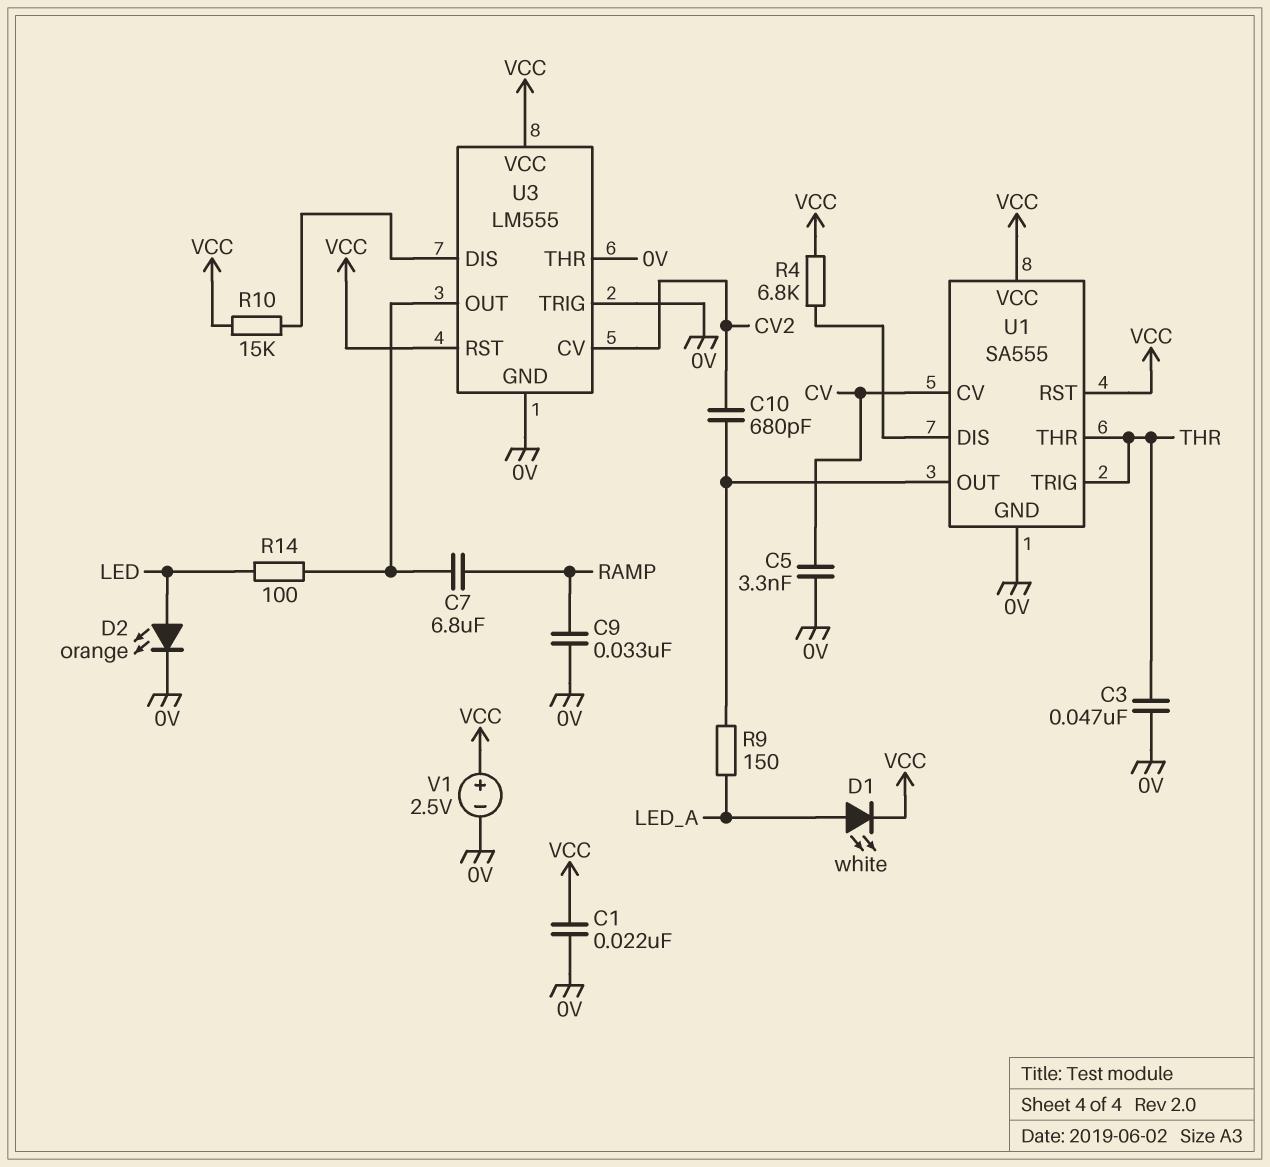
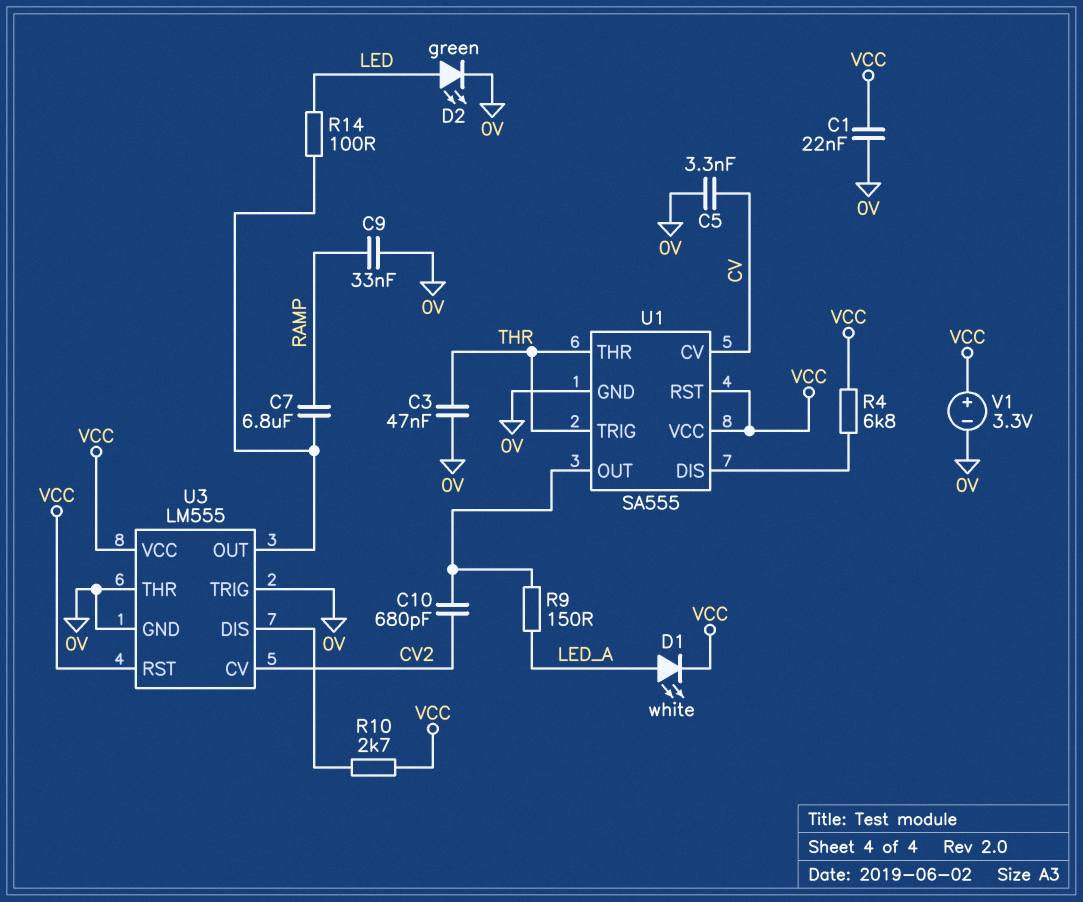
D2: LED orange (A LED, K 0V) -> LED green (A LED, K 0V)
R10: 15k (U3/DIS, VCC) -> 2.7k (U3/DIS, VCC)
V1: 2.5V (plus VCC, minus 0V) -> 3.3V (plus VCC, minus 0V)

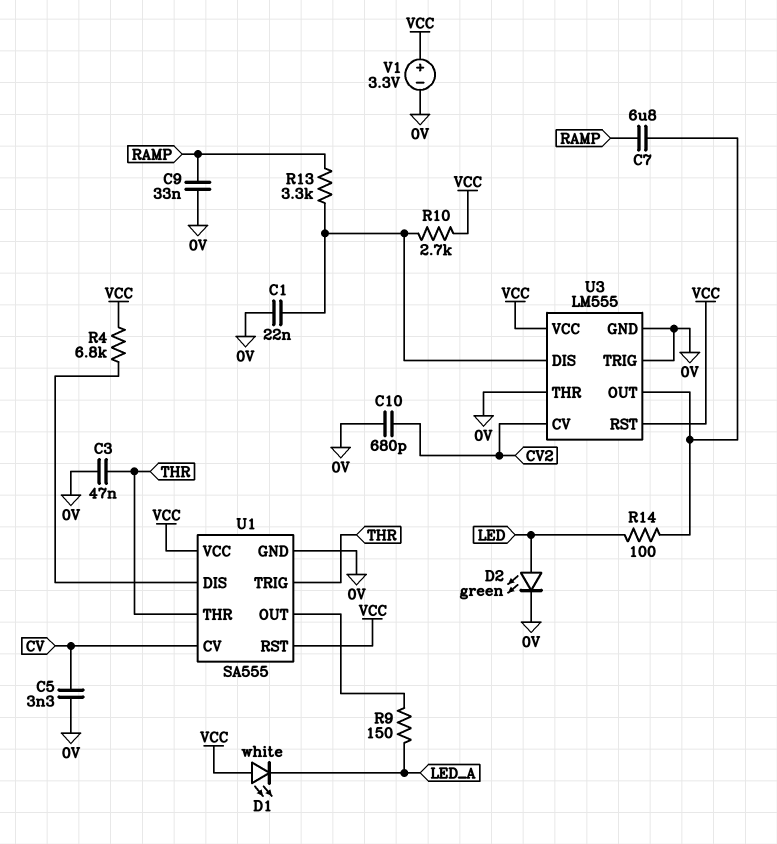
C1: 22nF (0V, VCC) -> 22nF (0V, U3/DIS)
C10: 680pF (CV2, U1/OUT) -> 680pF (0V, CV2)
D1: LED white (A LED_A, K VCC) -> LED white (A VCC, K LED_A)
R13: none -> 3.3k (RAMP, U3/DIS)

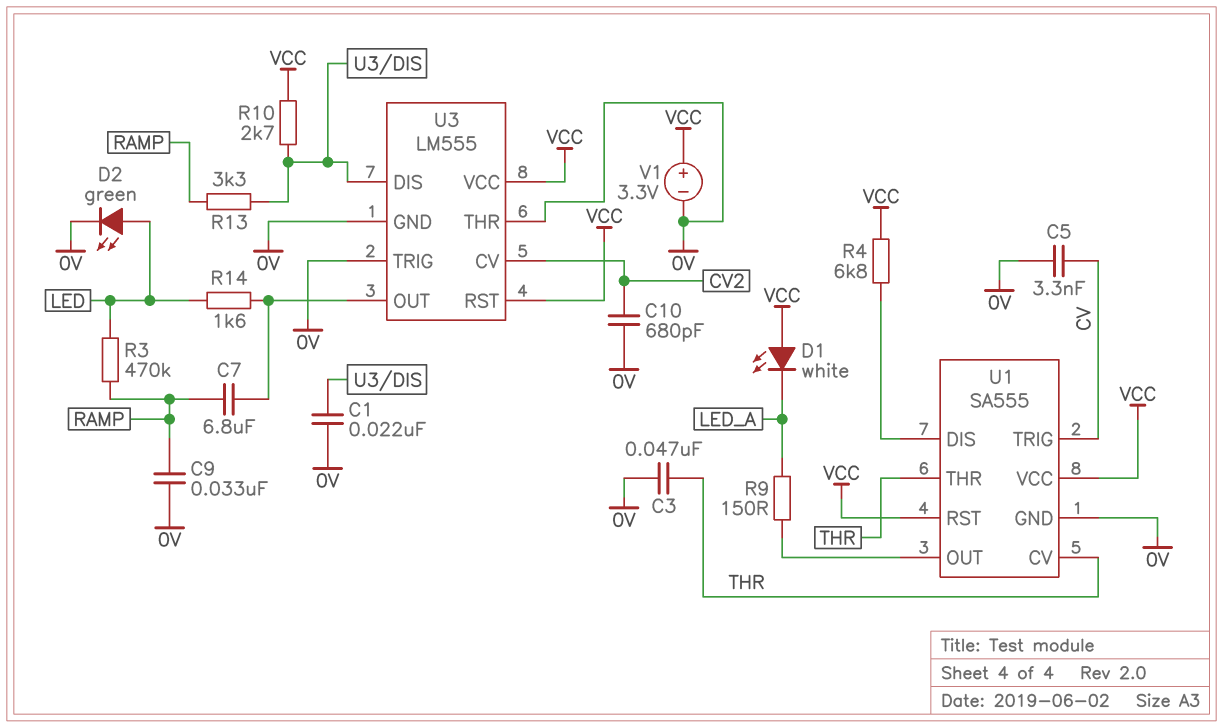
R3: none -> 470k (LED, RAMP)
R14: 100 (LED, U3/OUT) -> 1.6k (LED, U3/OUT)
U1 pin CV: CV -> THR
U1 pin TRIG: THR -> CV

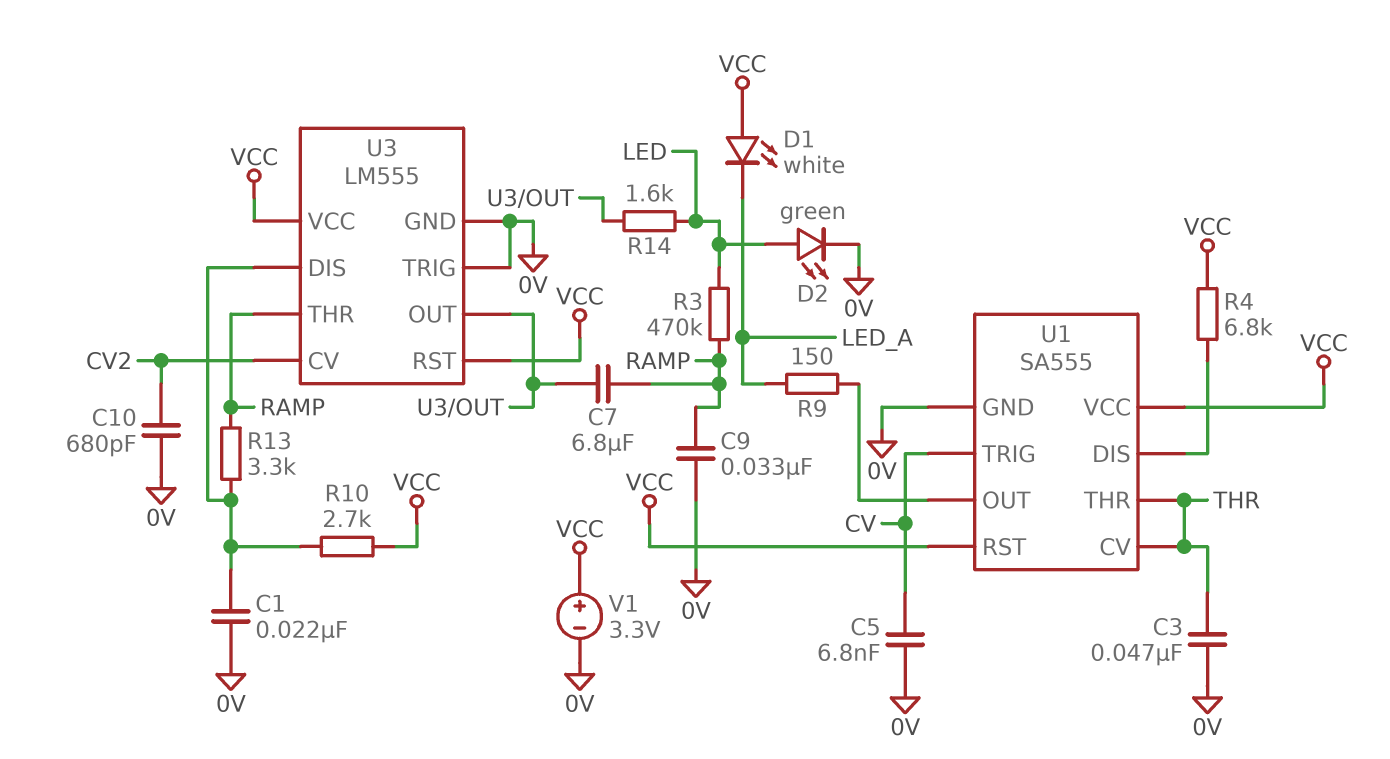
C5: 3.3nF (0V, CV) -> 6.8nF (0V, CV)
U3 pin THR: 0V -> RAMP

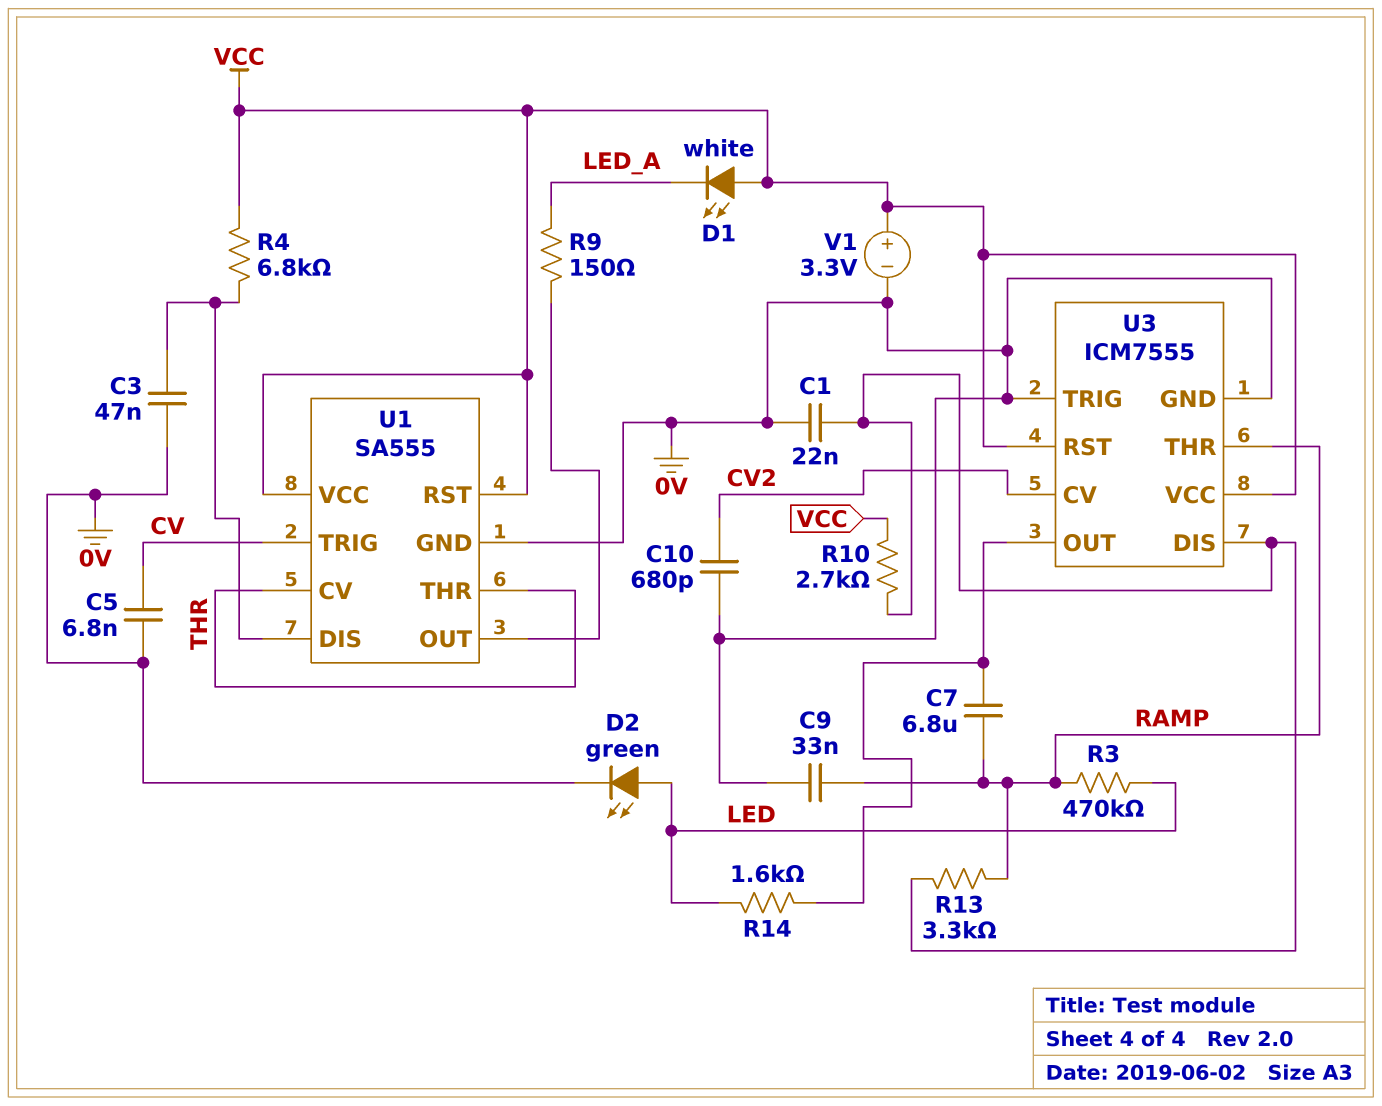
C3: 47nF (0V, THR) -> 47nF (0V, U1/DIS)
U3: LM555 -> ICM7555

